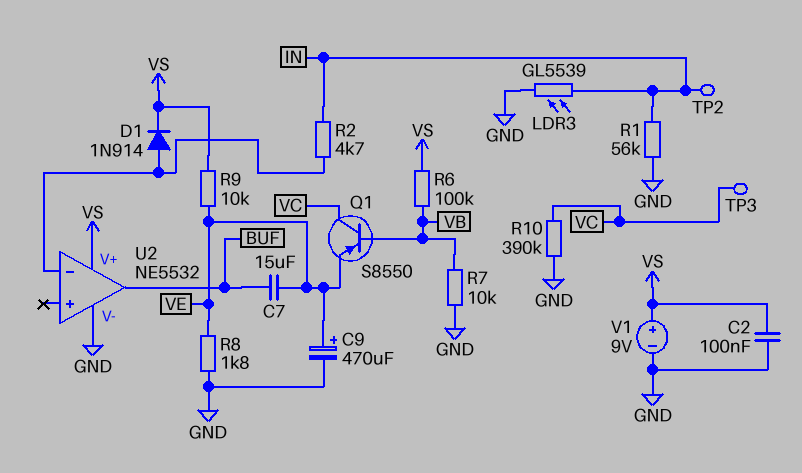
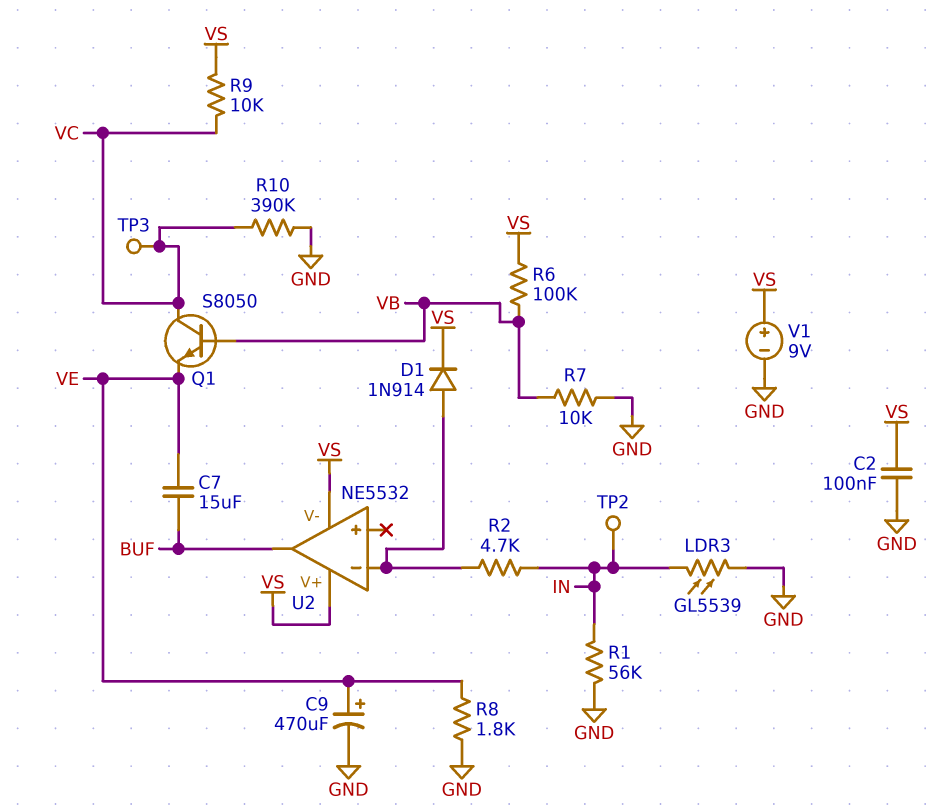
Q1: PNP S8550 (B VB, C VC, E VE) -> NPN S8050 (B VB, C VC, E VE)
R9: 10k (VE, VS) -> 10k (VC, VS)
U2 pin V-: GND -> VS

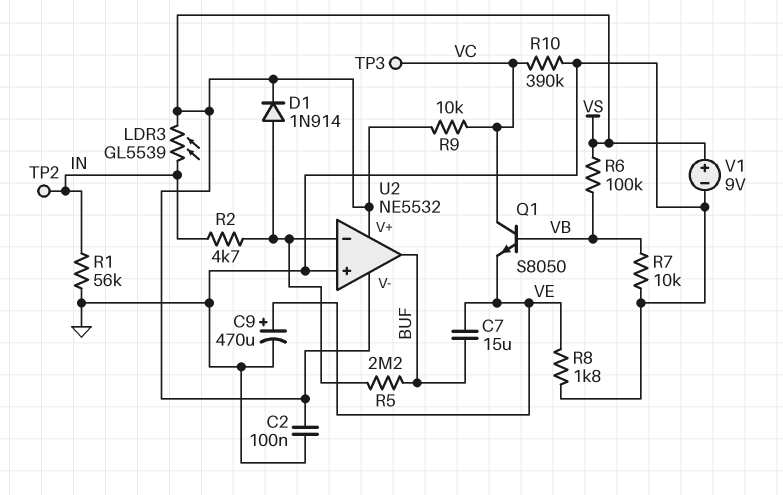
LDR3: GL5539 (GND, IN) -> GL5539 (IN, VS)
R5: none -> 2.2M (BUF, U2/in-)
U2 pin in+: none -> GND

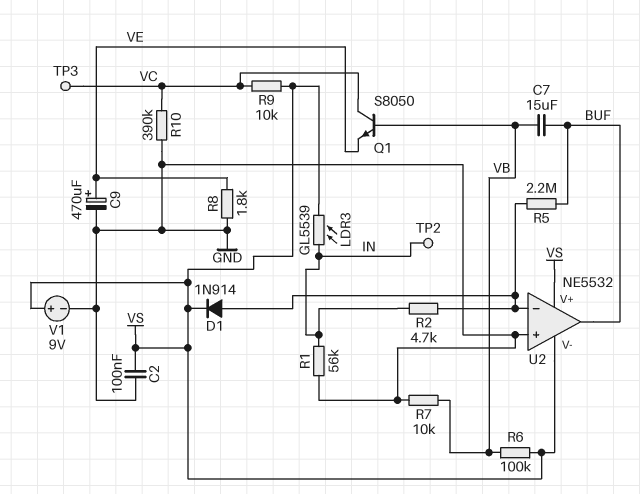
C7: 15uF (BUF, VE) -> 15uF (BUF, VB)

